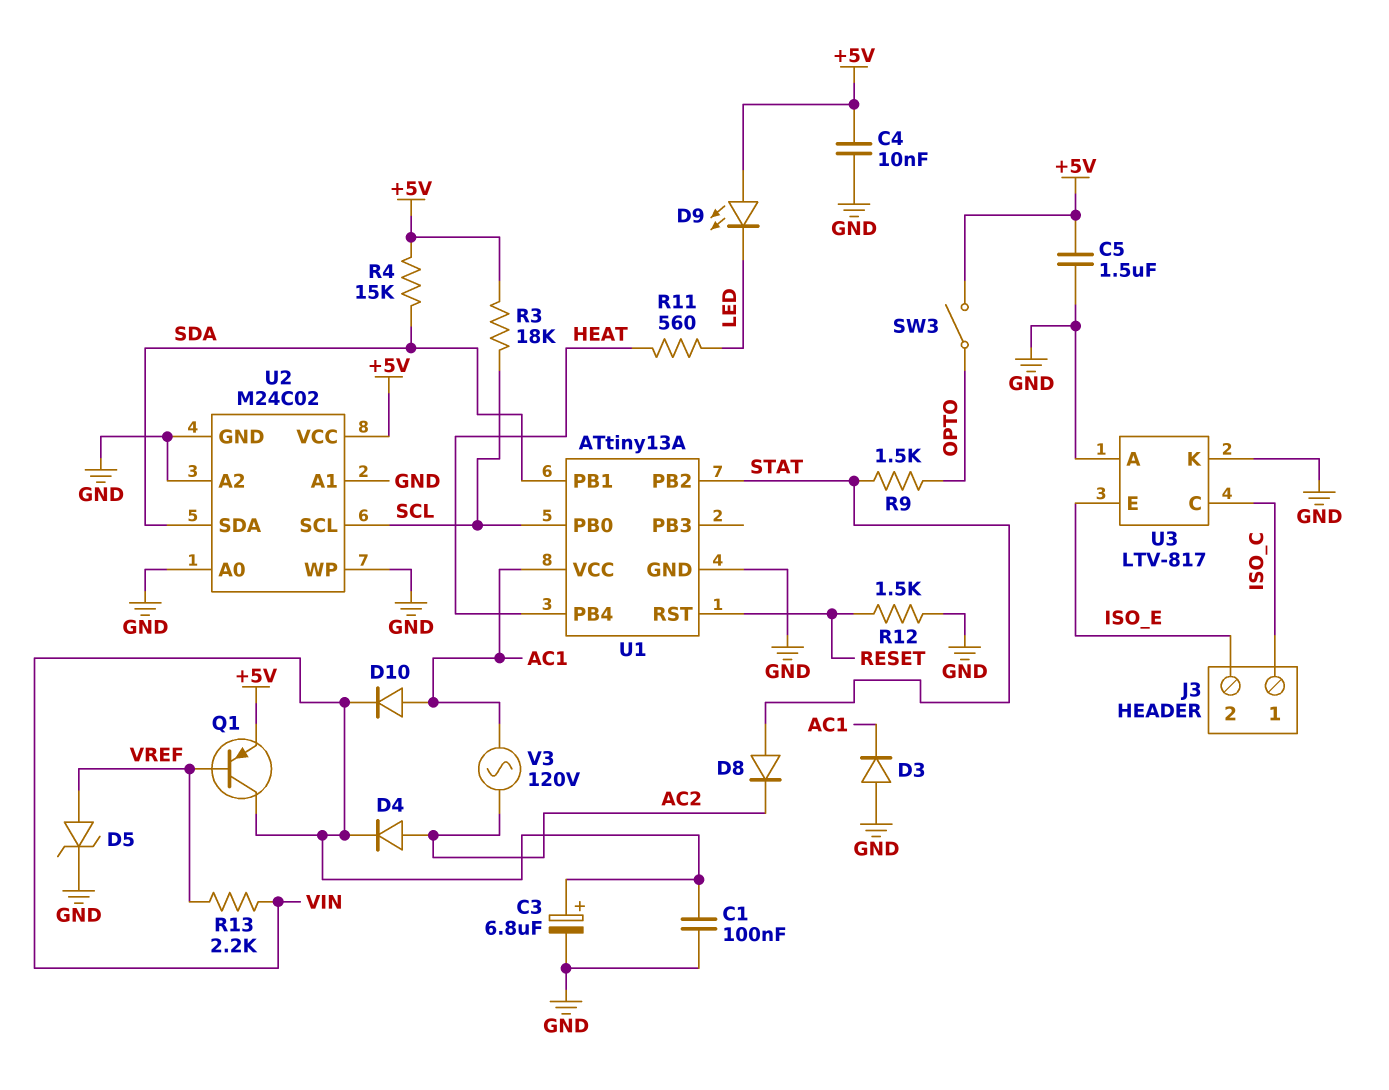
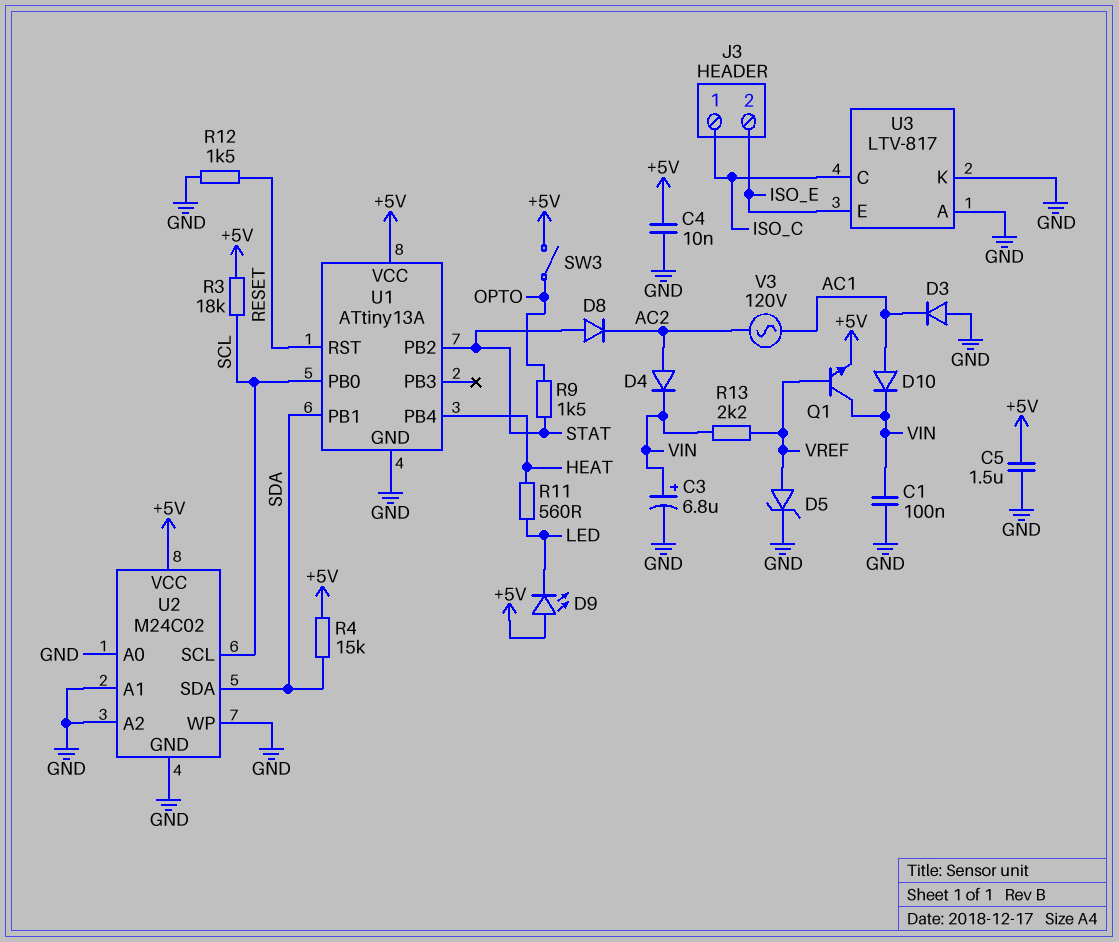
Q1: PNP (B VREF, C VIN, E +5V) -> NPN (B VREF, C VIN, E +5V)
U1 pin VCC: AC1 -> +5V

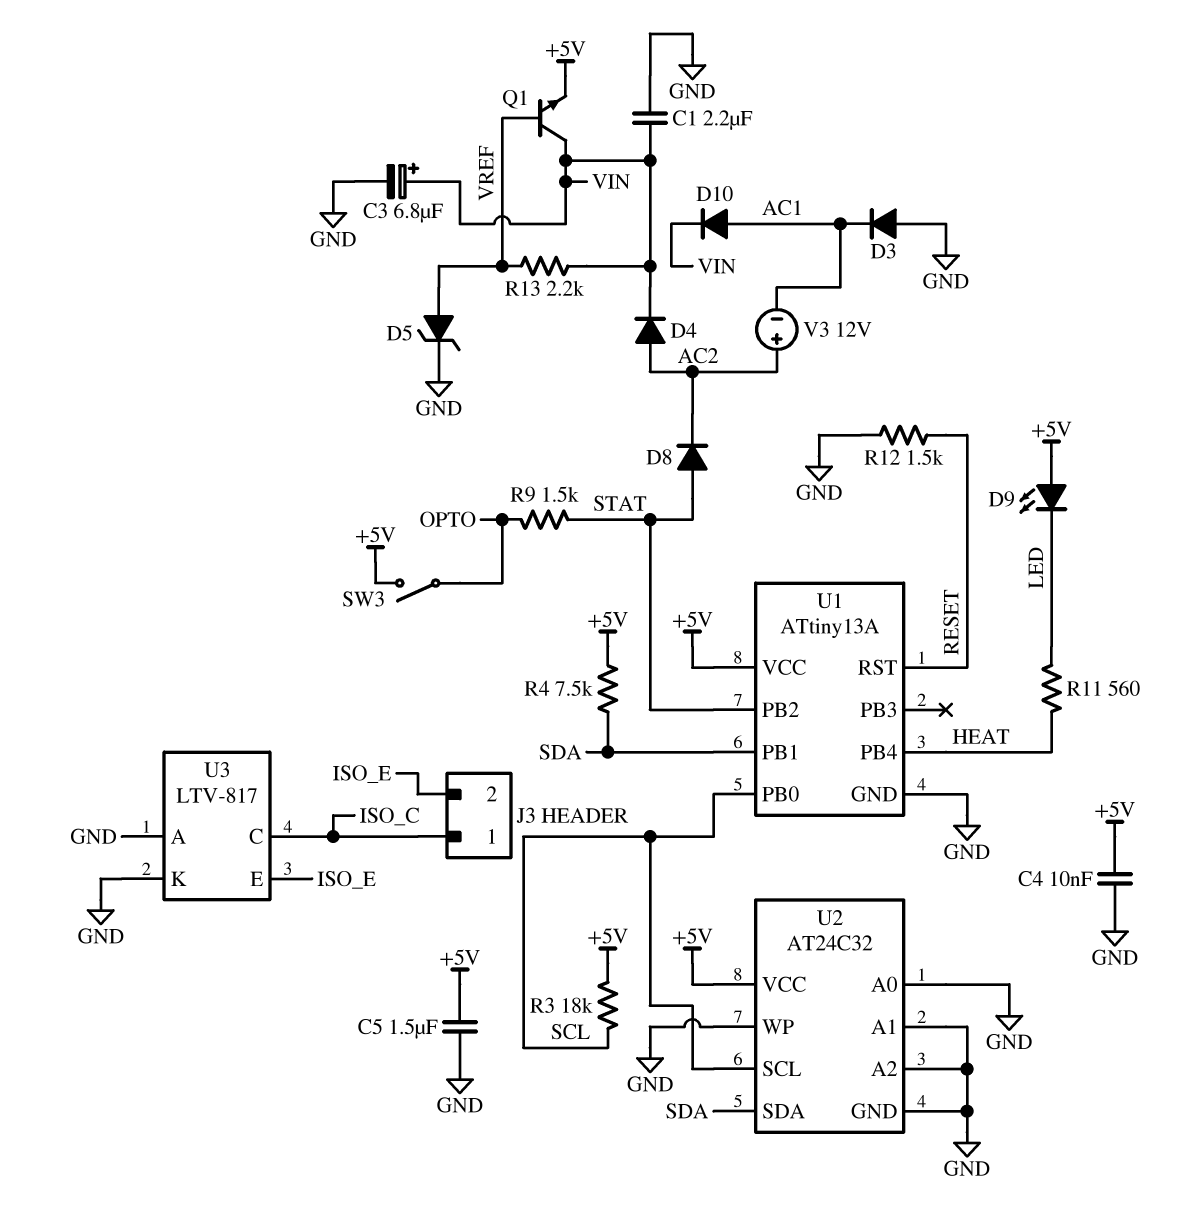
C1: 100nF (GND, VIN) -> 2.2uF (GND, VIN)
R4: 15k (+5V, SDA) -> 7.5k (+5V, SDA)
U2: M24C02 -> AT24C32
V3: AC 120V (AC1, AC2) -> 12V (plus AC2, minus AC1)

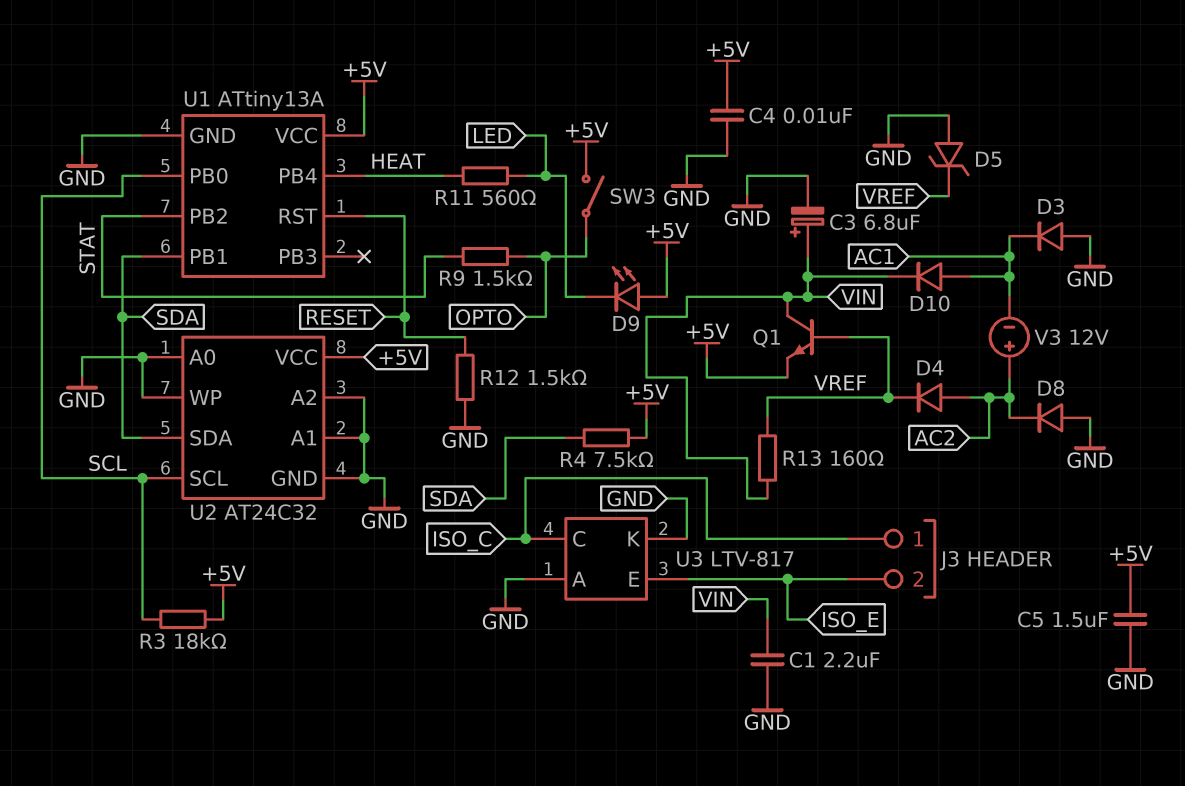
D4: diode (A AC2, K VIN) -> diode (A AC2, K VREF)
D5: zener (A VREF, K GND) -> zener (A GND, K VREF)
D8: diode (A STAT, K AC2) -> diode (A GND, K AC2)
R13: 2.2k (VIN, VREF) -> 160 (VIN, VREF)

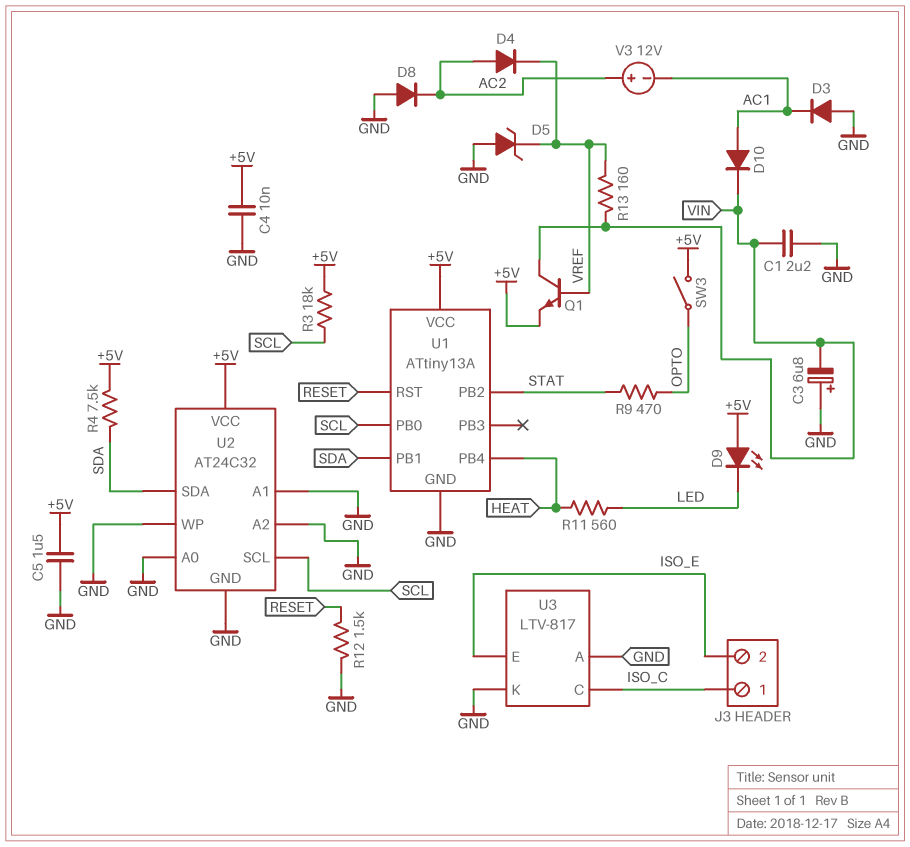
C3: 6.8uF (plus VIN, minus GND) -> 6.8uF (plus GND, minus VIN)
R9: 1.5k (OPTO, STAT) -> 470 (OPTO, STAT)

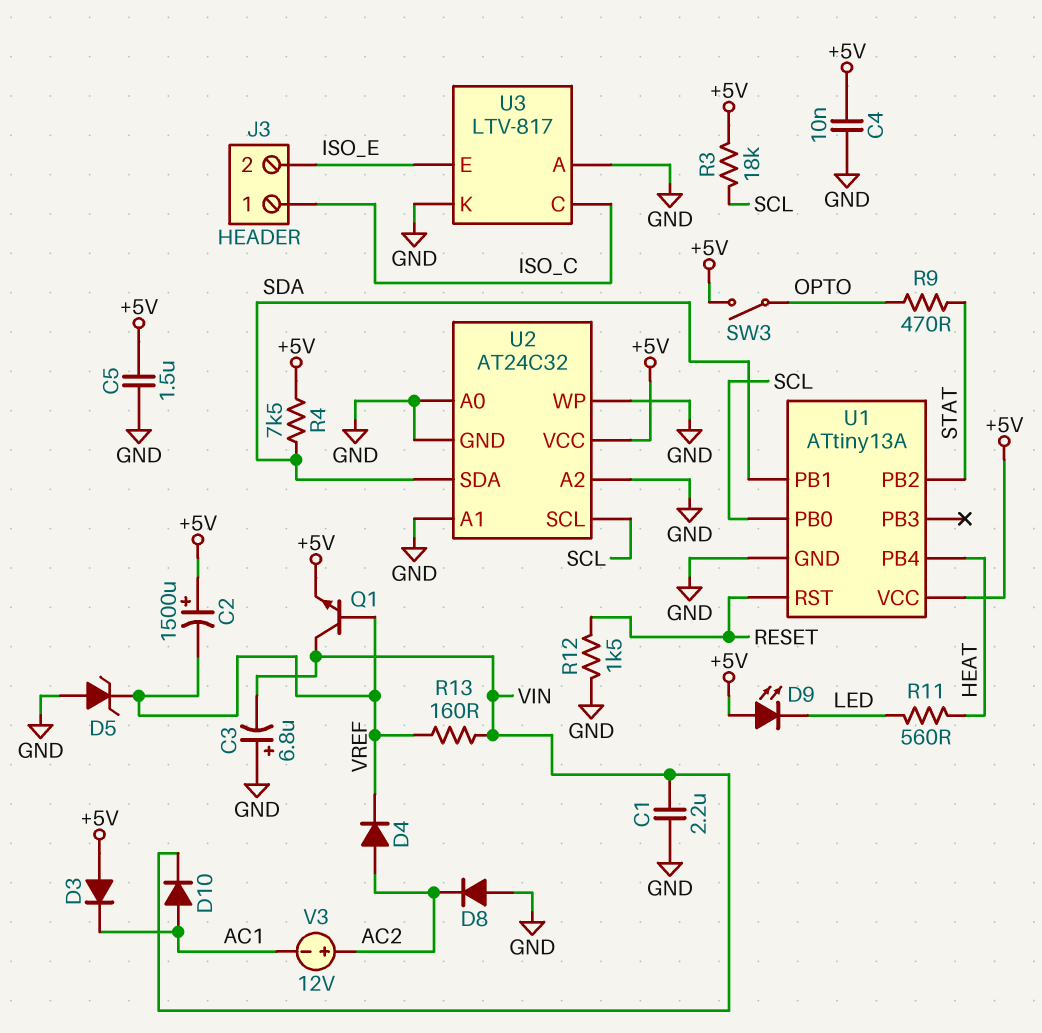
C2: none -> 1500uF (plus +5V, minus VREF)
D3: diode (A GND, K AC1) -> diode (A +5V, K AC1)

